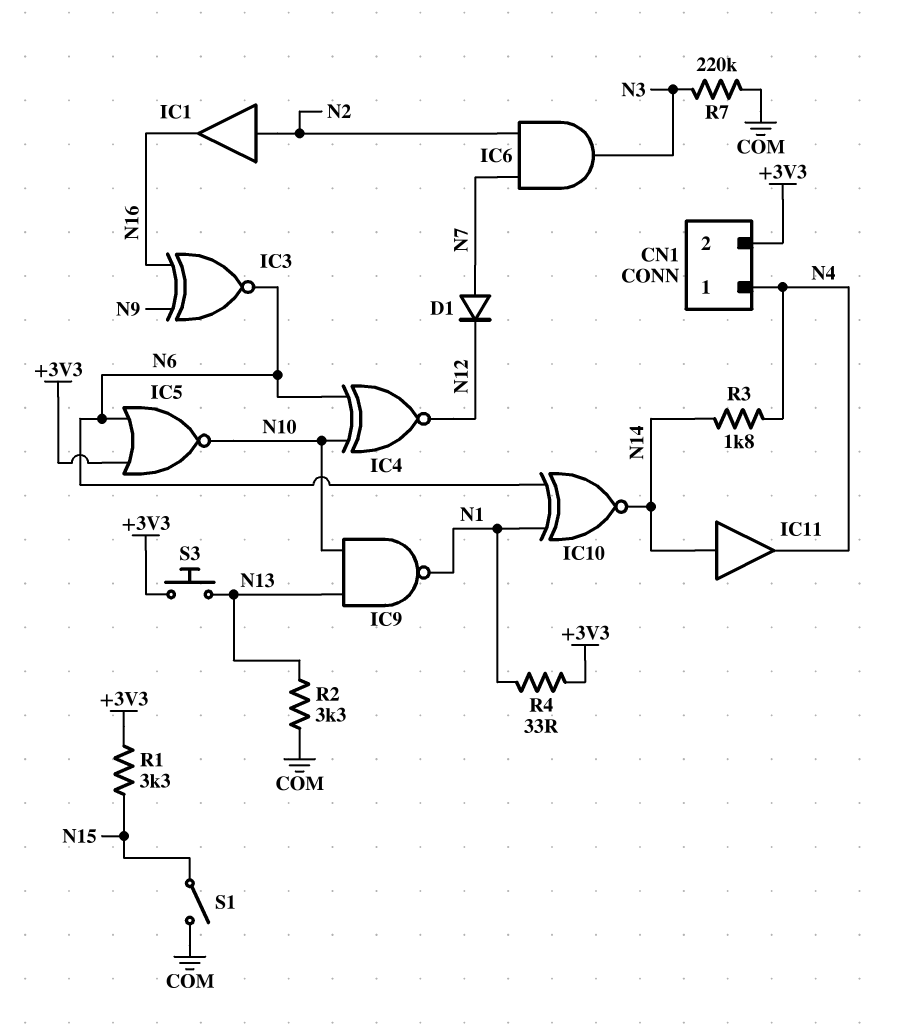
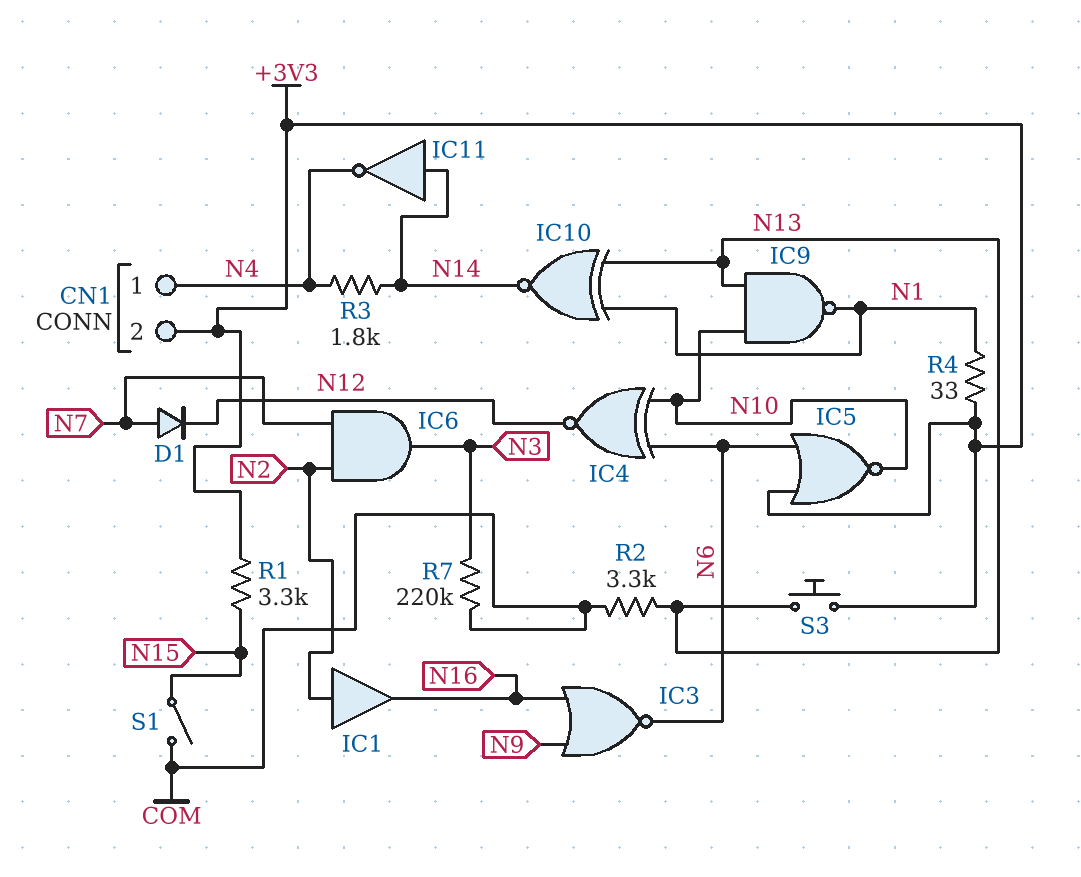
IC3: XNOR (in N9, in N16, out N6) -> NOR (in N9, in N16, out N6)
IC10: XNOR (in N1, in N6, out N14) -> XNOR (in N1, in N13, out N14)
IC11: buffer (in N14, out N4) -> NOT (in N14, out N4)

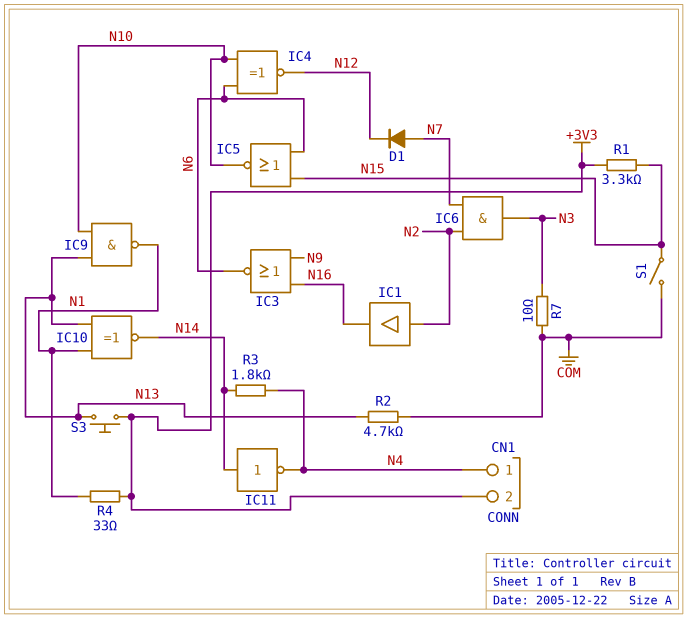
IC5: NOR (in +3V3, in N6, out N10) -> NOR (in N6, in N15, out N10)
R2: 3.3k (COM, N13) -> 4.7k (COM, N13)
R7: 220k (COM, N3) -> 10 (COM, N3)

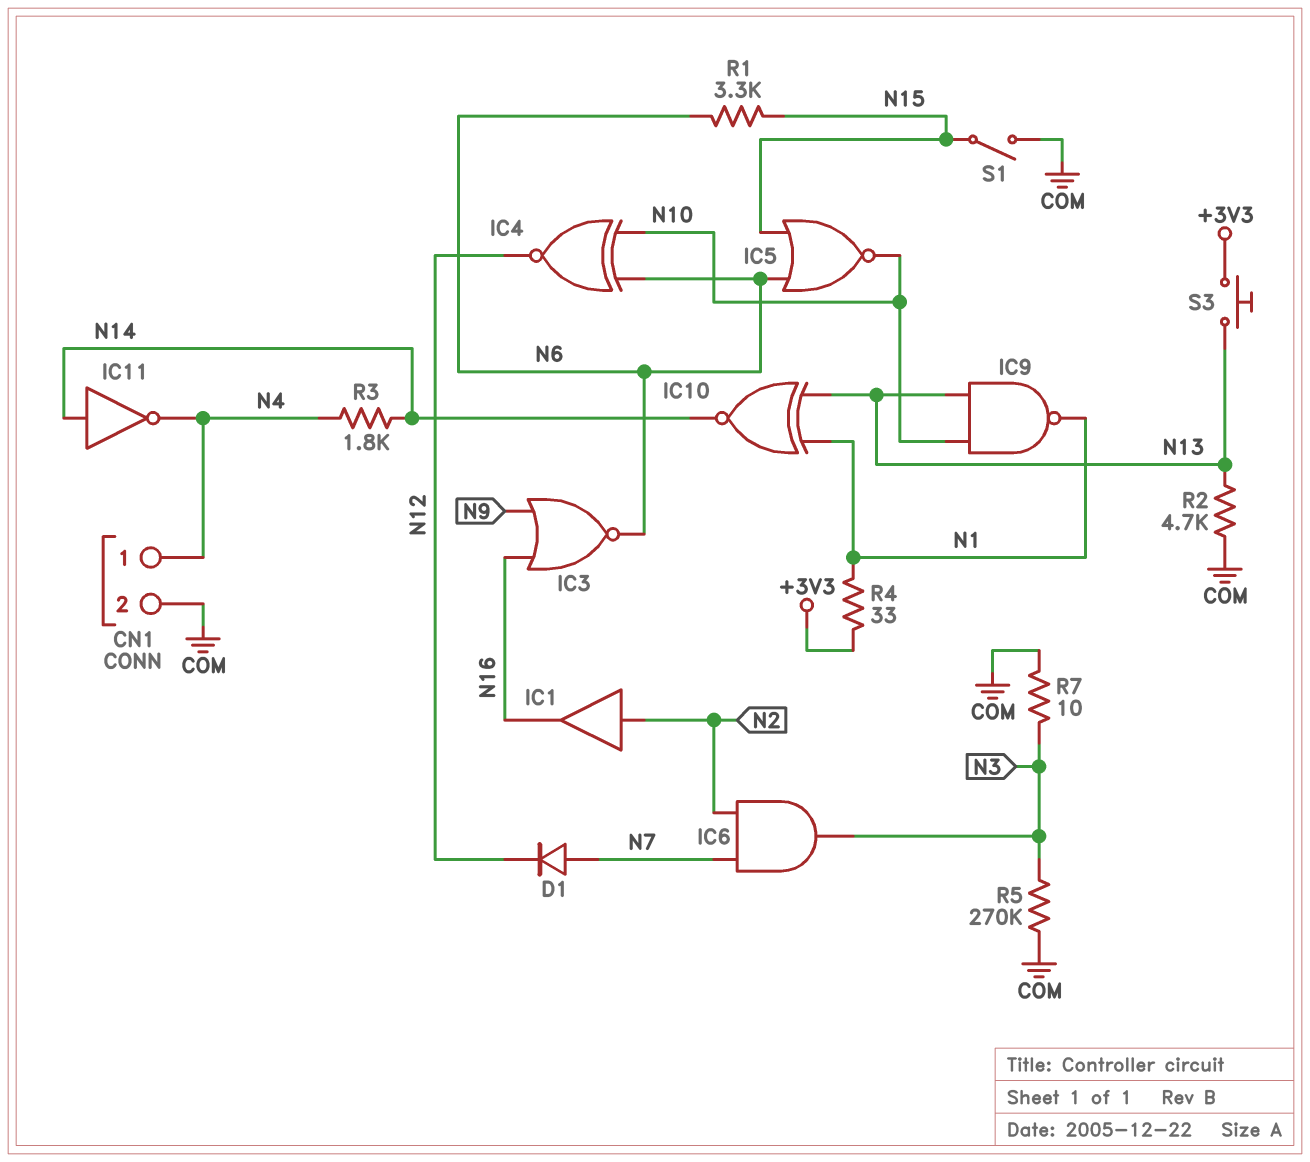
CN1 pin 2: +3V3 -> COM
R1: 3.3k (+3V3, N15) -> 3.3k (N6, N15)
R5: none -> 270k (COM, N3)

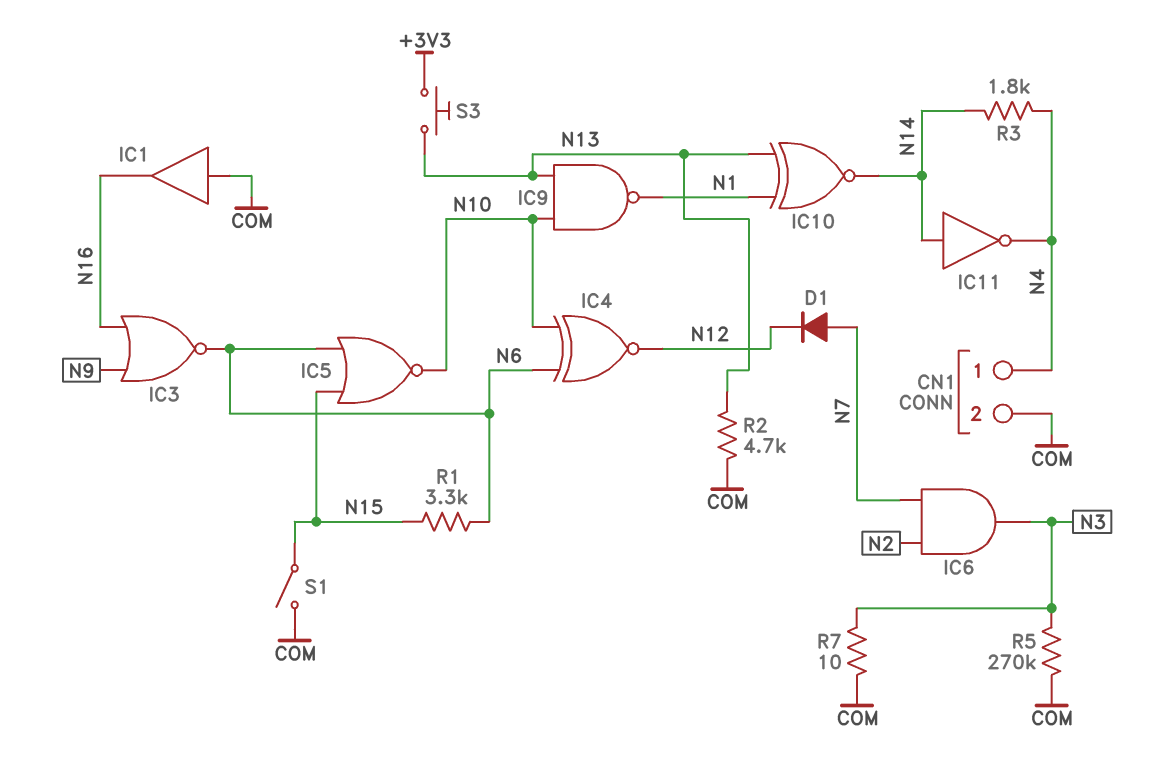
IC1: buffer (in N2, out N16) -> buffer (in COM, out N16)
R4: 33 (+3V3, N1) -> none

